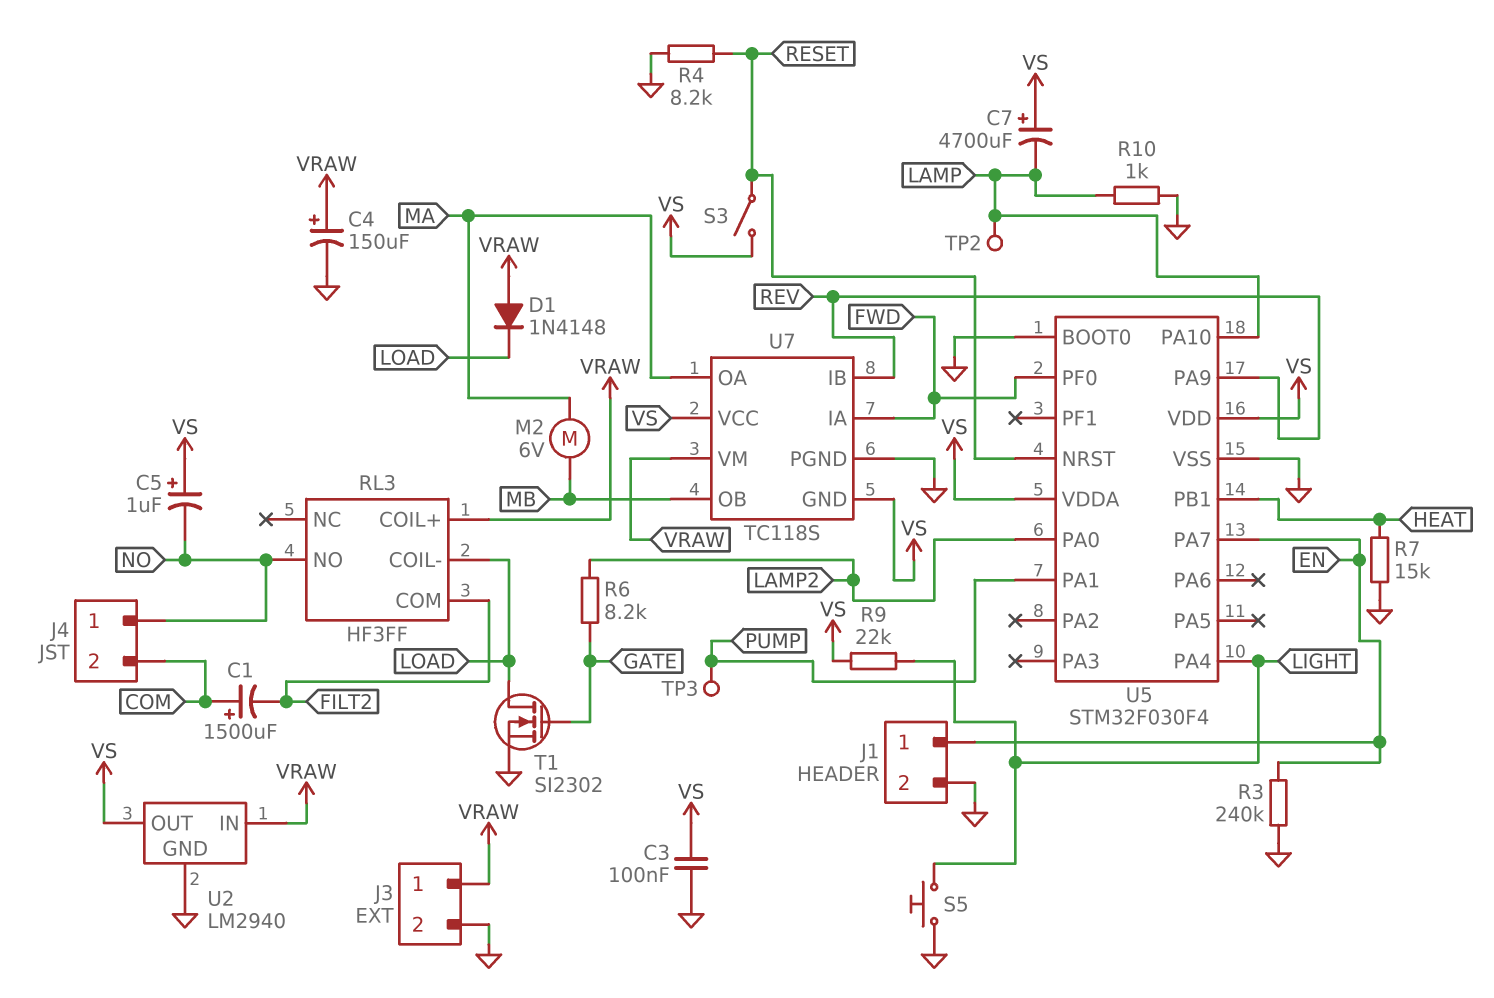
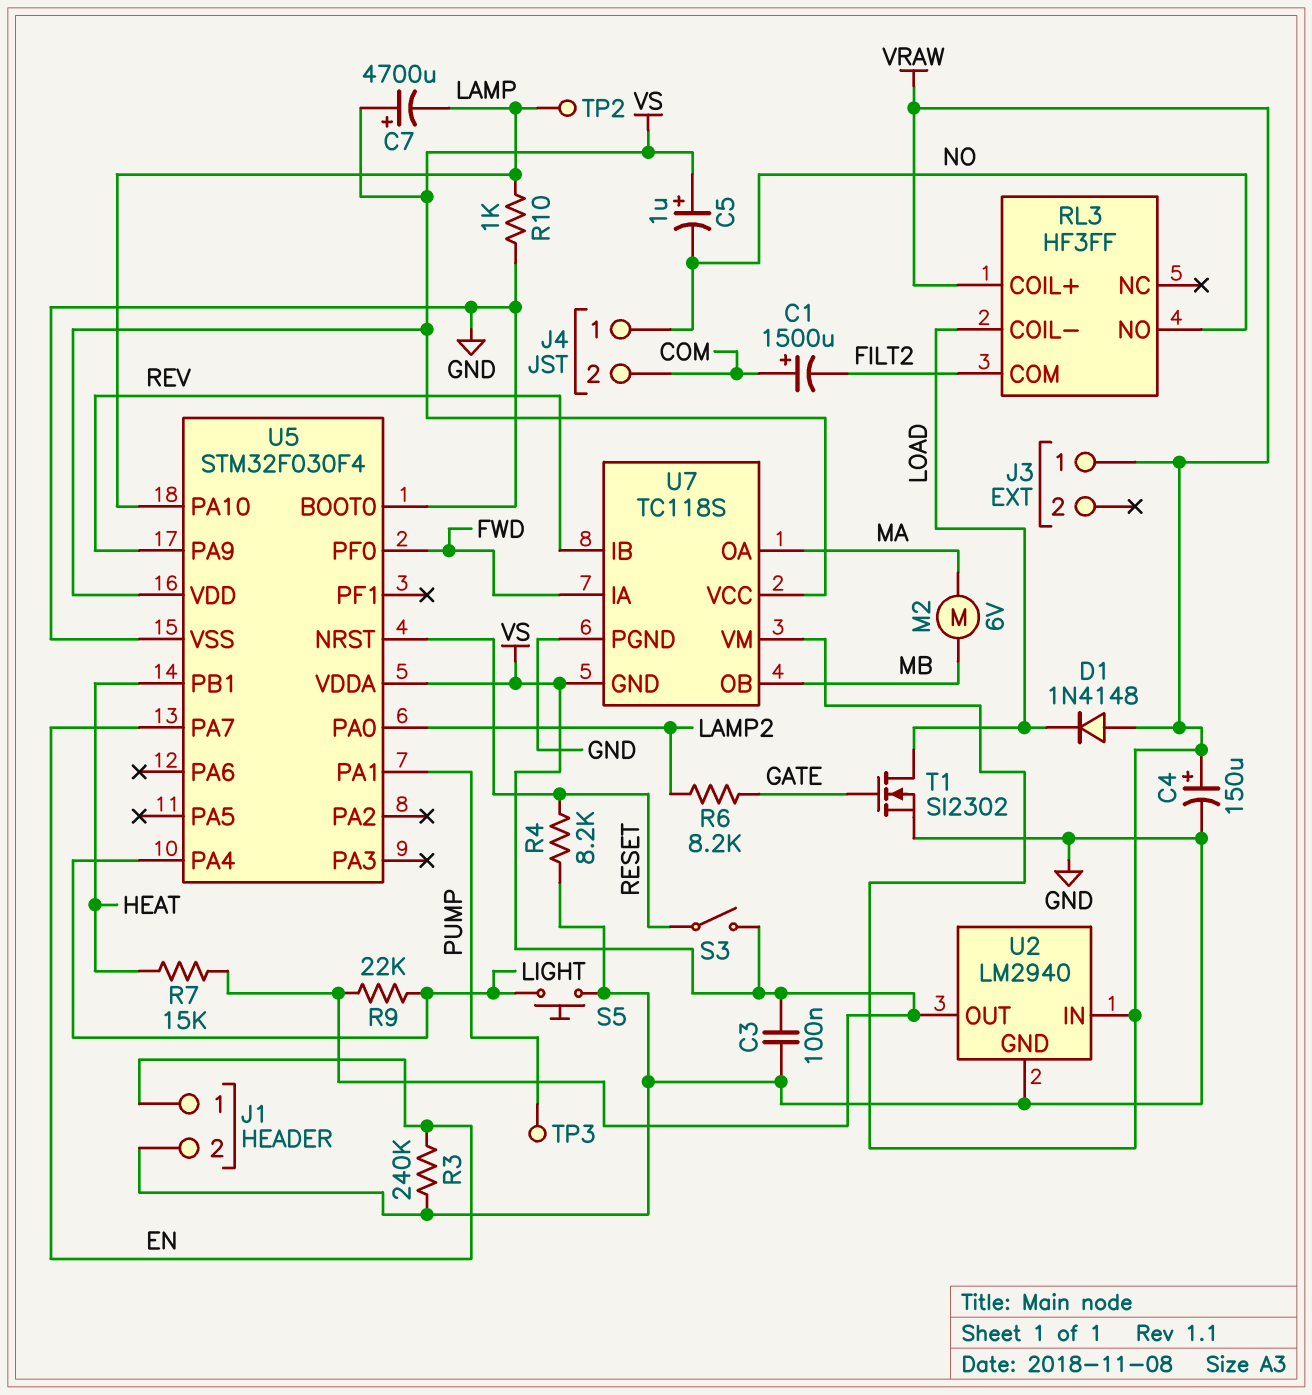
J3 pin 2: GND -> none
R7: 15k (GND, HEAT) -> 15k (HEAT, VS)

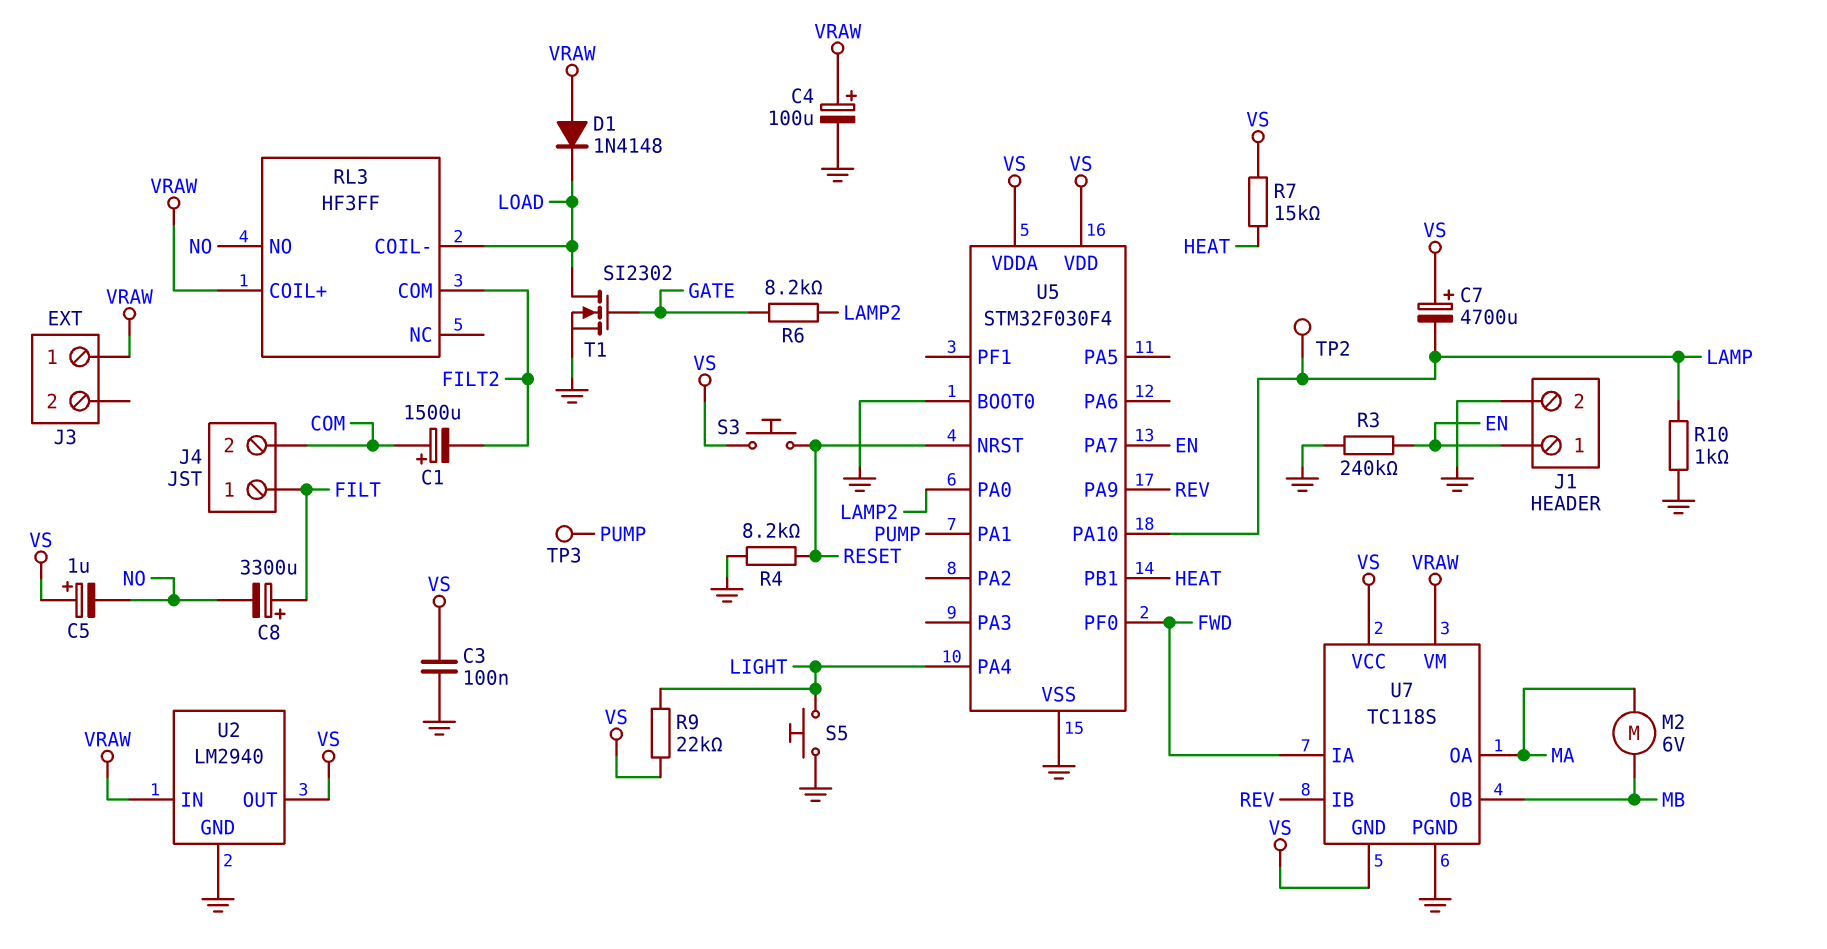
C4: 150uF (plus VRAW, minus GND) -> 100uF (plus VRAW, minus GND)
C8: none -> 3300uF (plus FILT, minus NO)
J4 pin 1: NO -> FILT
S3: switch (RESET, VS) -> button (RESET, VS)

